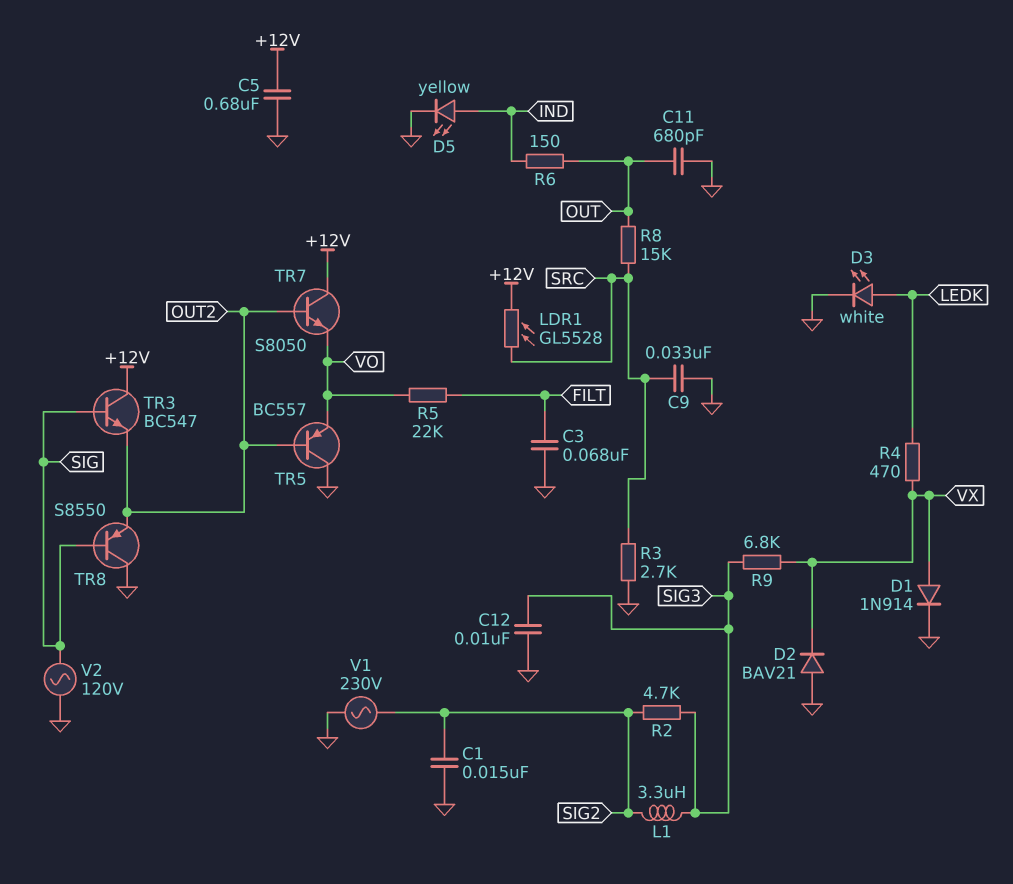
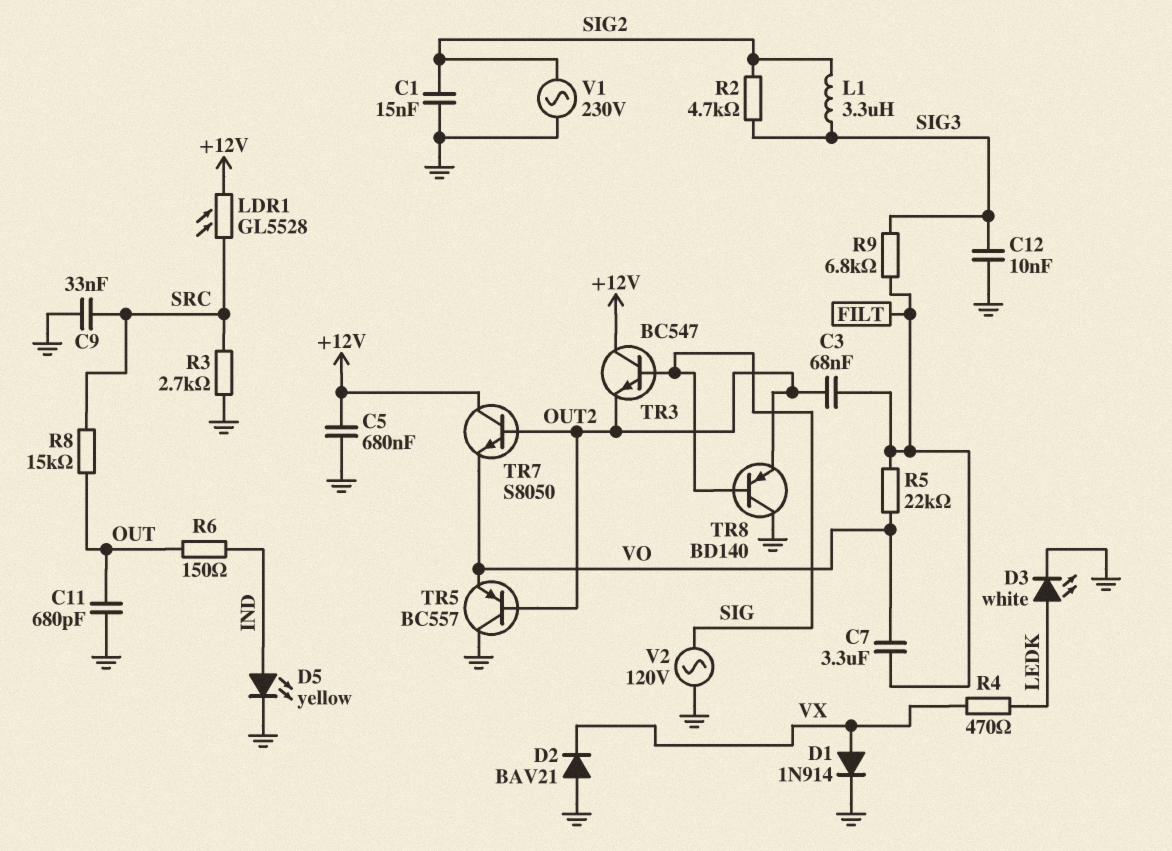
C3: 68nF (FILT, GND) -> 68nF (FILT, OUT2)
C7: none -> 3.3uF (FILT, VO)
R9: 6.8k (SIG3, VX) -> 6.8k (FILT, SIG3)
TR8: PNP S8550 (B SIG, C GND, E OUT2) -> PNP BD140 (B SIG, C GND, E OUT2)

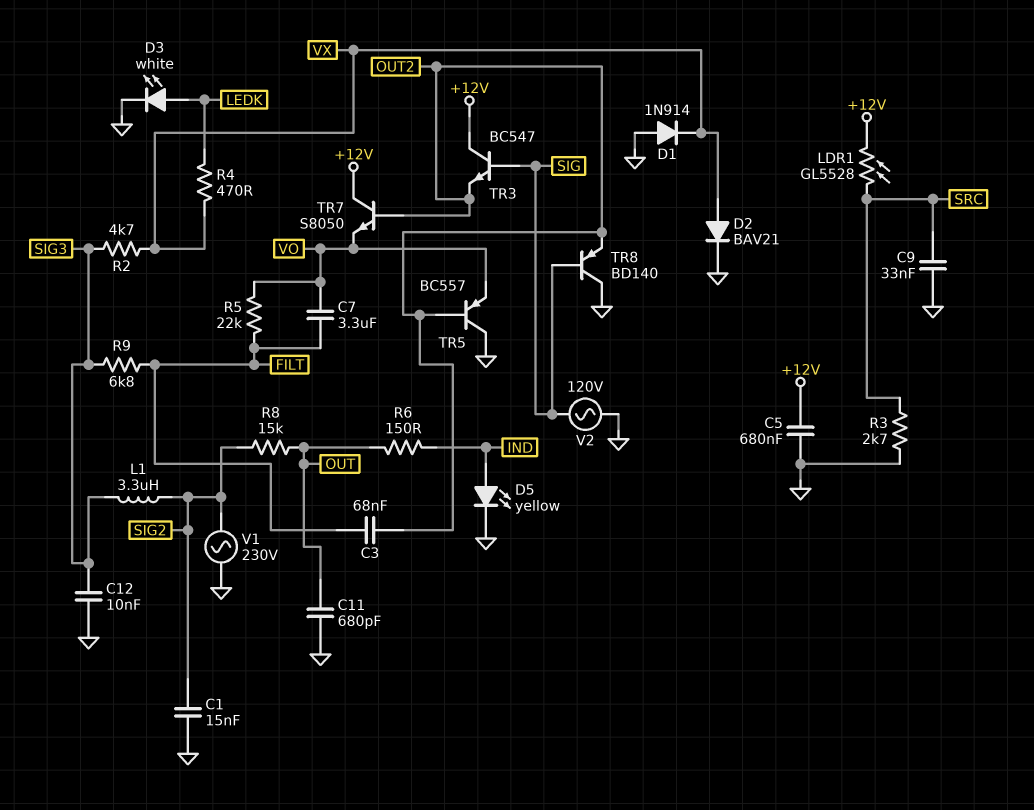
D1: diode 1N914 (A VX, K GND) -> diode 1N914 (A GND, K VX)
D2: diode BAV21 (A GND, K VX) -> diode BAV21 (A VX, K GND)
R2: 4.7k (SIG2, SIG3) -> 4.7k (SIG3, VX)
R8: 15k (OUT, SRC) -> 15k (OUT, SIG2)

